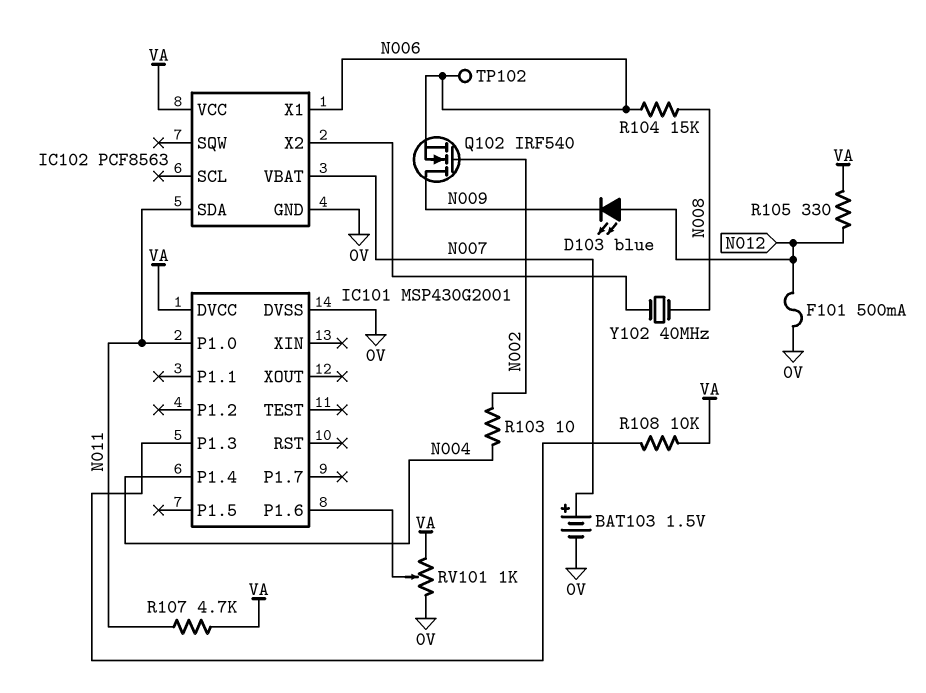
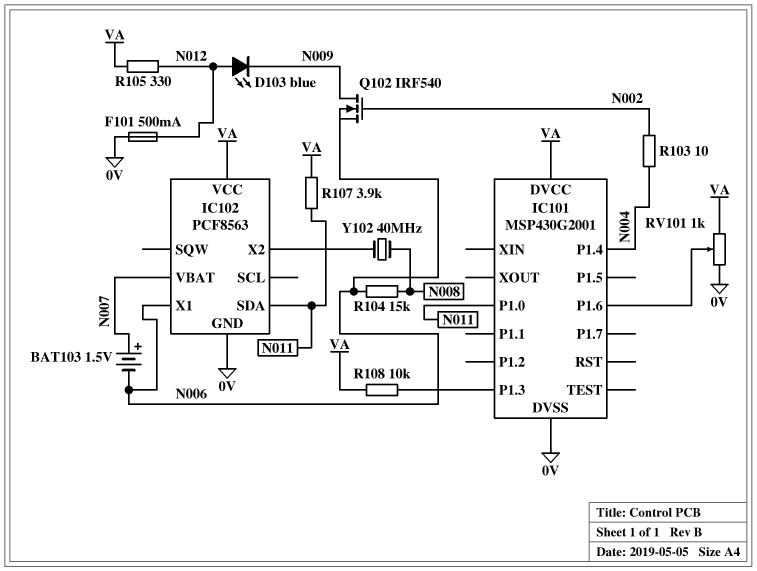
BAT103: 1.5V (plus N007, minus 0V) -> 1.5V (plus N007, minus N006)
R107: 4.7k (N011, VA) -> 3.9k (N011, VA)
TP102: test point (N006) -> none

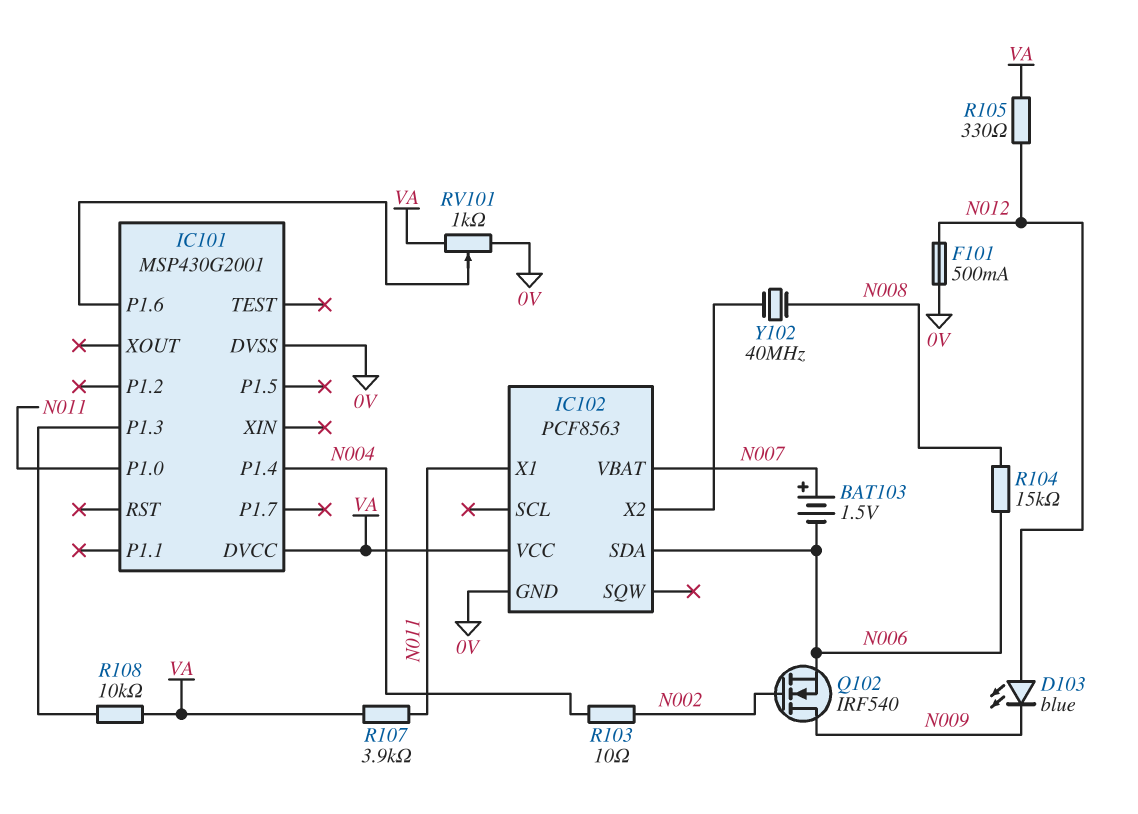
IC102 pin SDA: N011 -> N006
IC102 pin X1: N006 -> N011

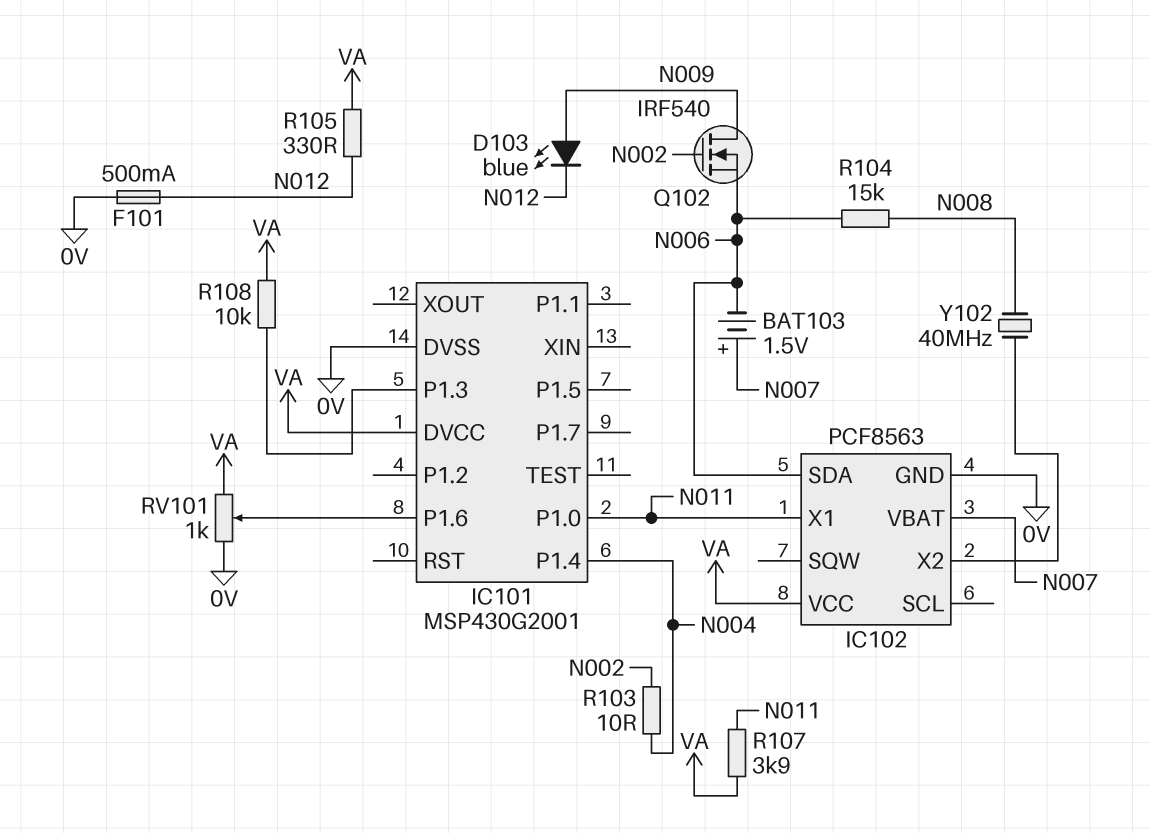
D103: LED blue (A N012, K N009) -> LED blue (A N009, K N012)

